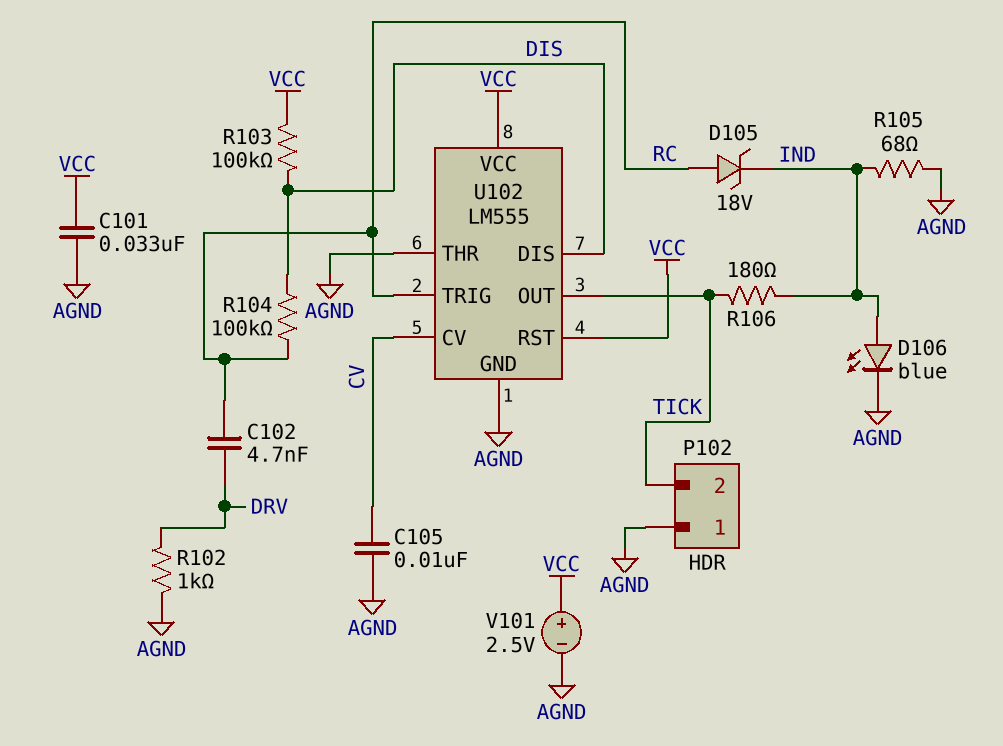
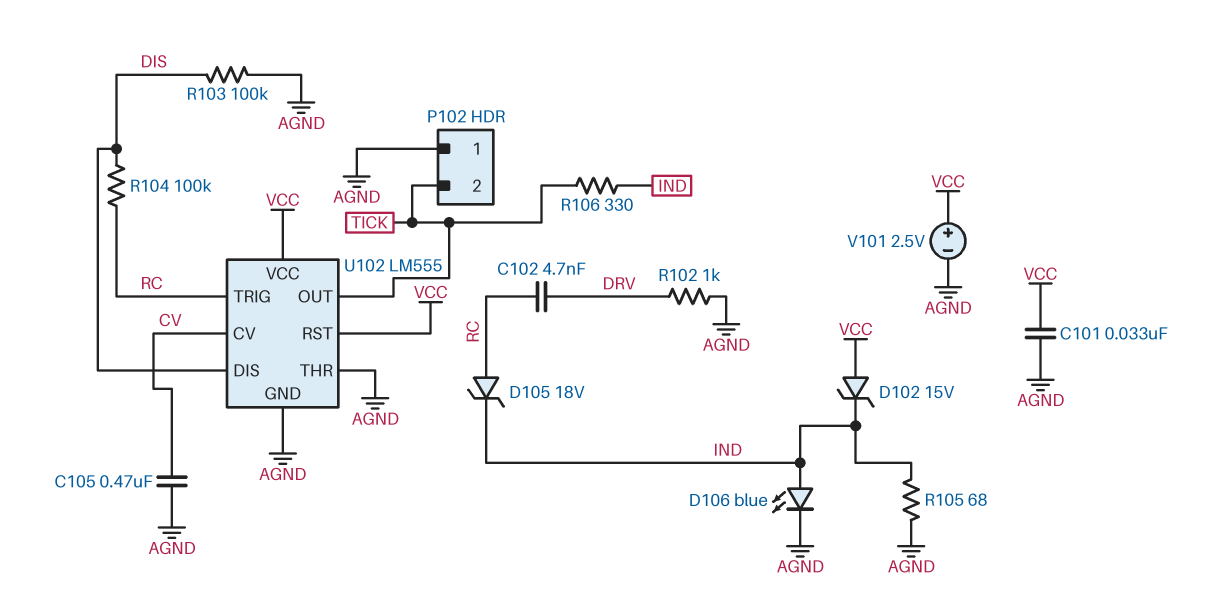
C105: 10nF (AGND, CV) -> 470nF (AGND, CV)
D102: none -> zener 15V (A VCC, K IND)
R103: 100k (DIS, VCC) -> 100k (AGND, DIS)
R106: 180 (IND, TICK) -> 330 (IND, TICK)

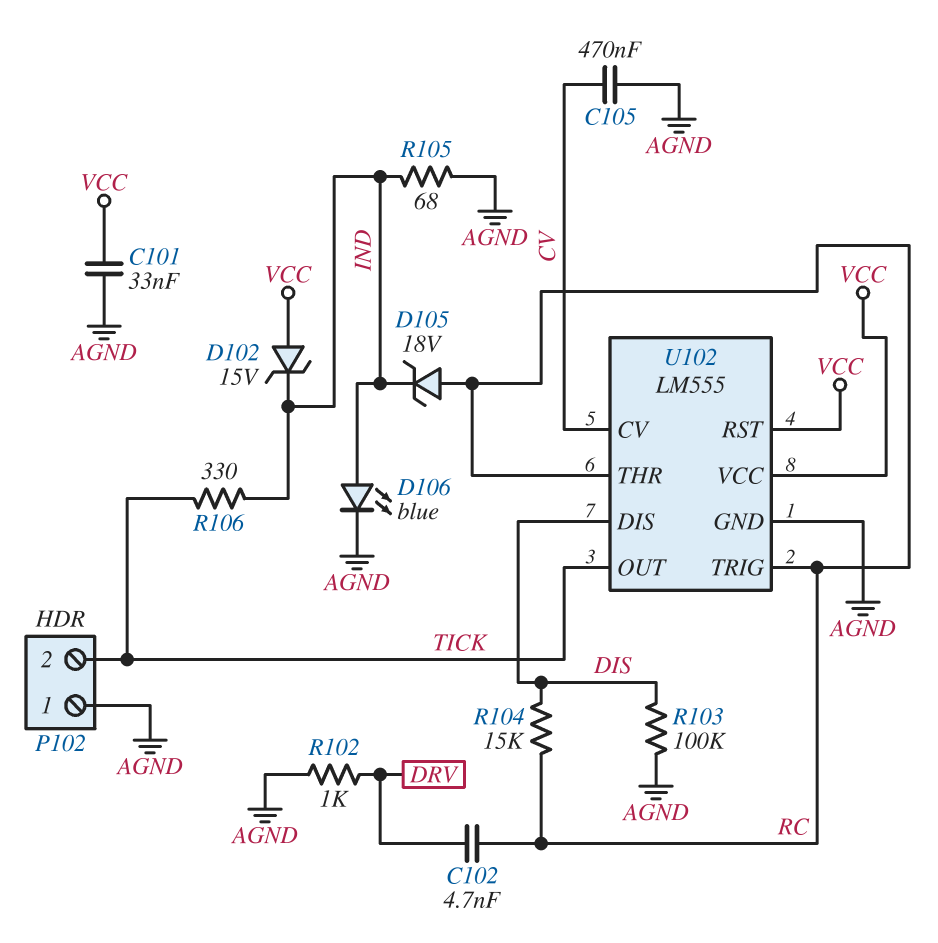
R104: 100k (DIS, RC) -> 15k (DIS, RC)
U102 pin THR: AGND -> RC
V101: 2.5V (plus VCC, minus AGND) -> none

